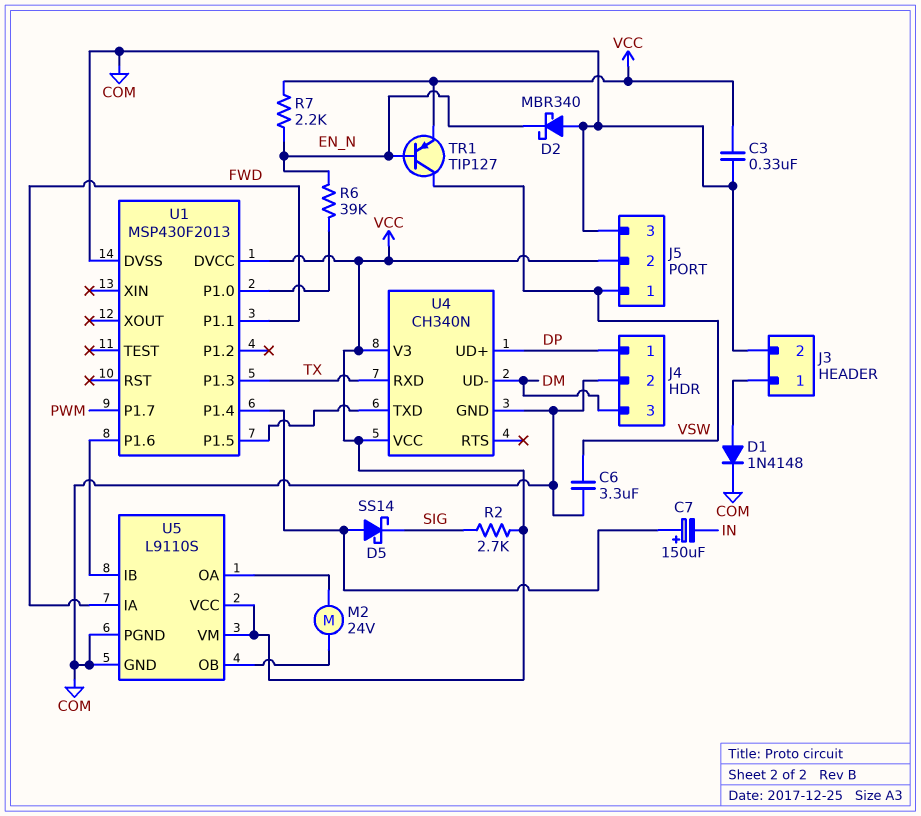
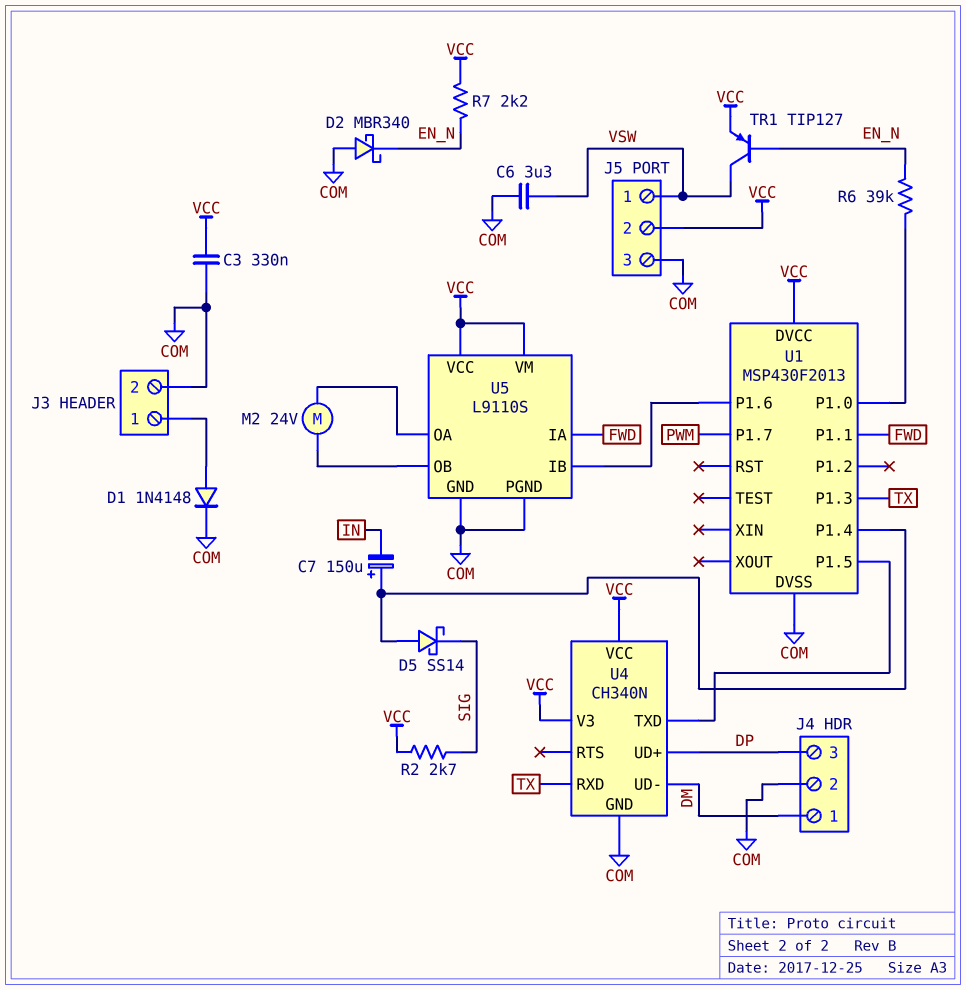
J4 pin 1: DP -> DM
J4 pin 3: DM -> DP

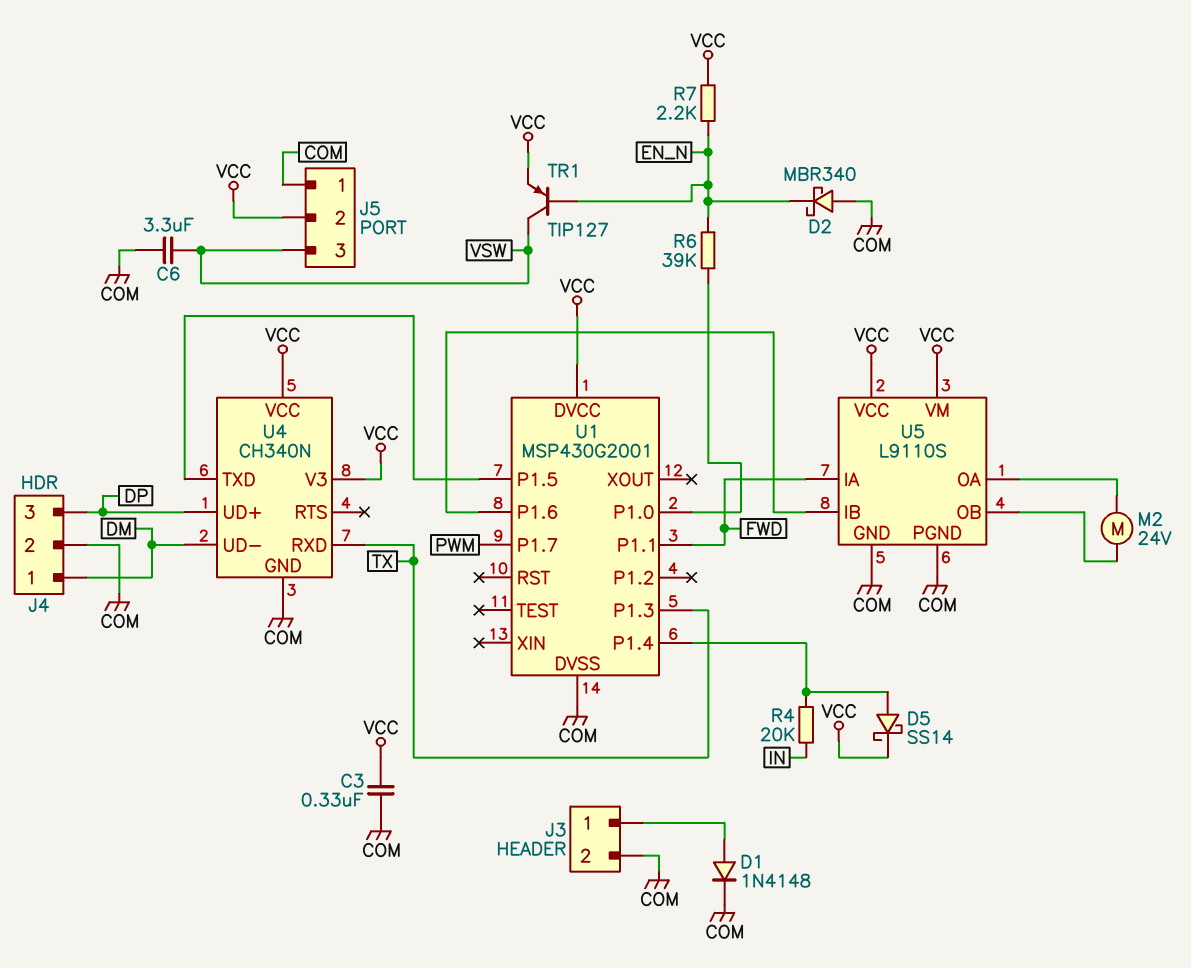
C7: 150uF (plus U1/P1.4, minus IN) -> none
D5: schottky SS14 (A U1/P1.4, K SIG) -> schottky SS14 (A U1/P1.4, K VCC)
J5 pin 1: VSW -> COM
J5 pin 3: COM -> VSW
R2: 2.7k (SIG, VCC) -> none
R4: none -> 20k (IN, U1/P1.4)
U1: MSP430F2013 -> MSP430G2001

